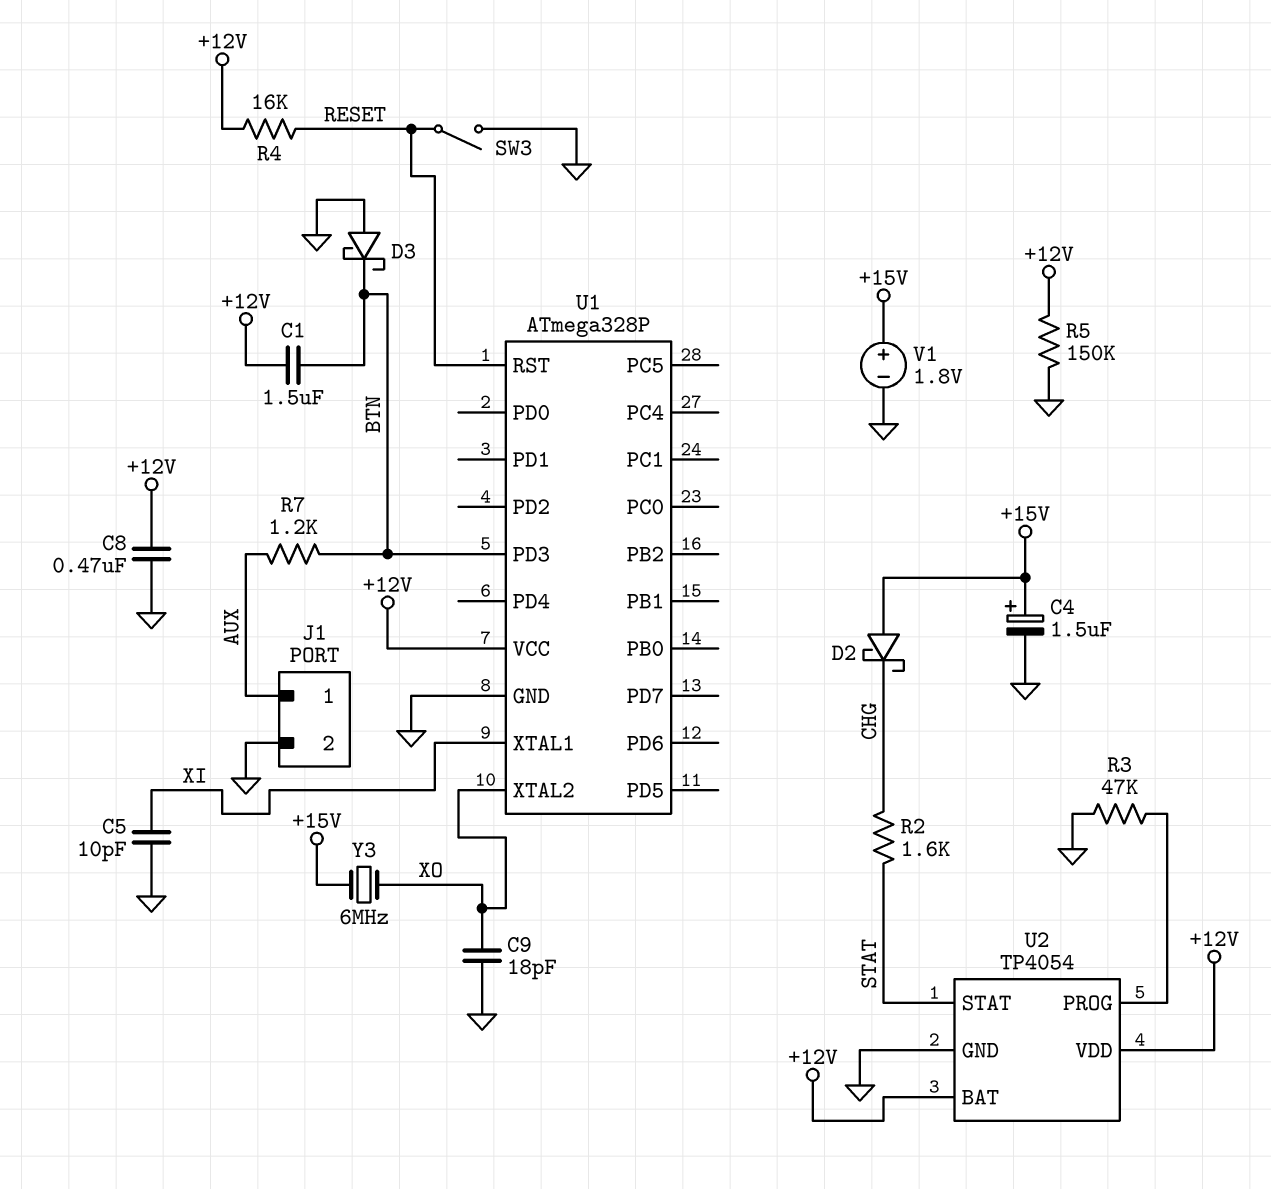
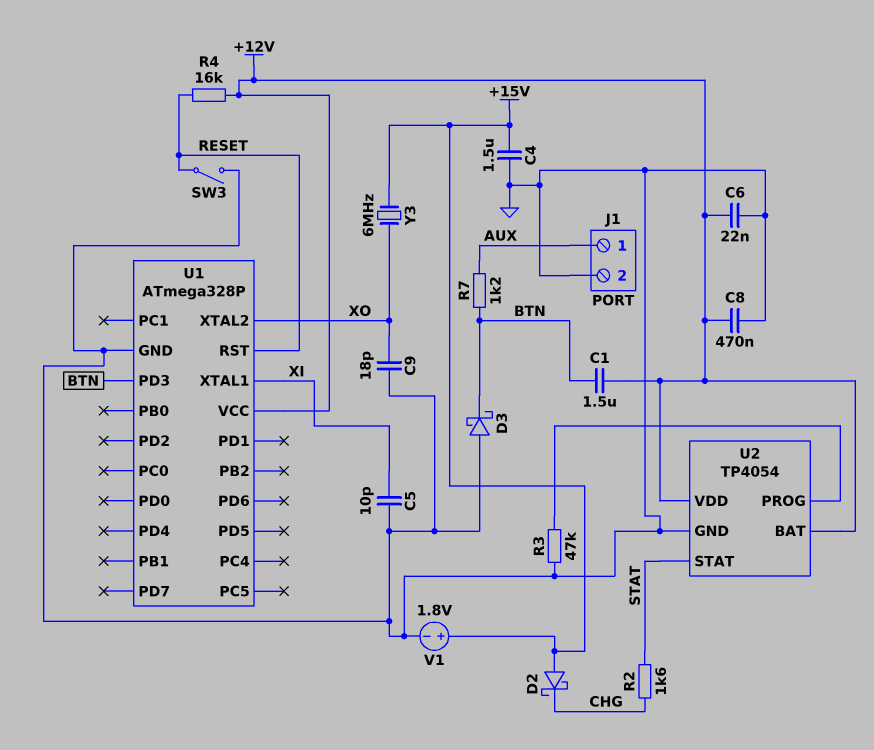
C4: 1.5uF (plus +15V, minus GND) -> 1.5uF (+15V, GND)
C6: none -> 22nF (+12V, GND)
R5: 150k (+12V, GND) -> none

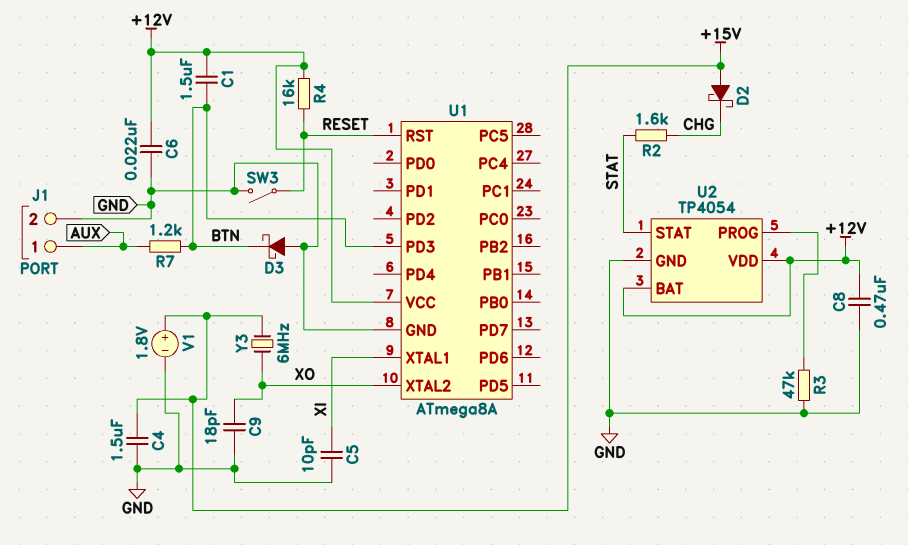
U1: ATmega328P -> ATmega8A

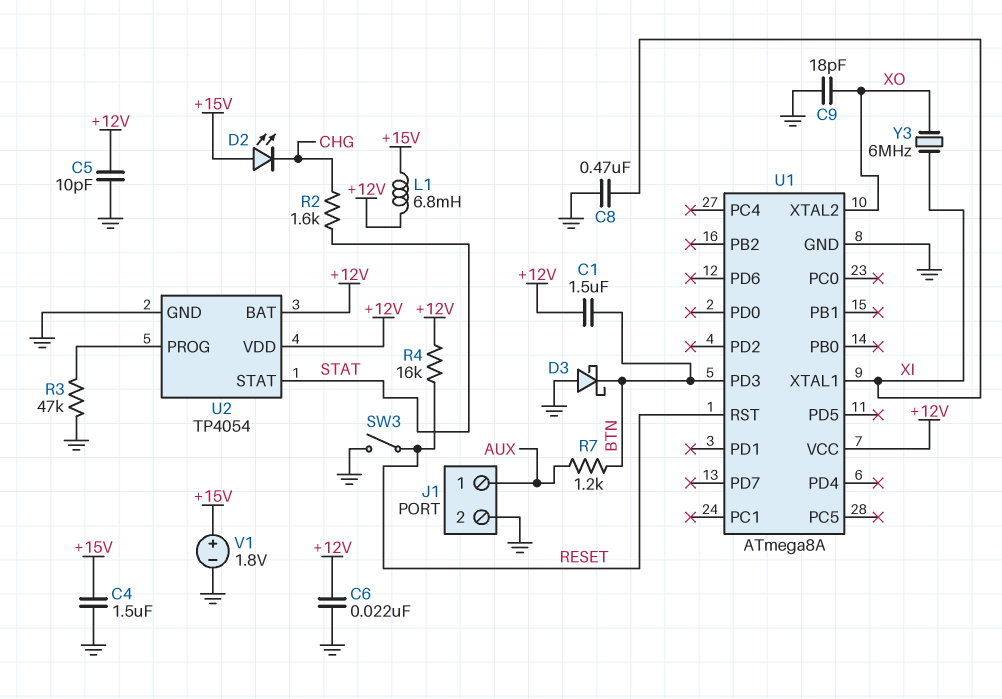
C5: 10pF (GND, XI) -> 10pF (+12V, GND)
C8: 470nF (+12V, GND) -> 470nF (GND, XI)
D2: schottky (A +15V, K CHG) -> LED (A +15V, K CHG)
L1: none -> 6.8mH (+12V, +15V)
Y3: 6MHz (+15V, XO) -> 6MHz (XI, XO)

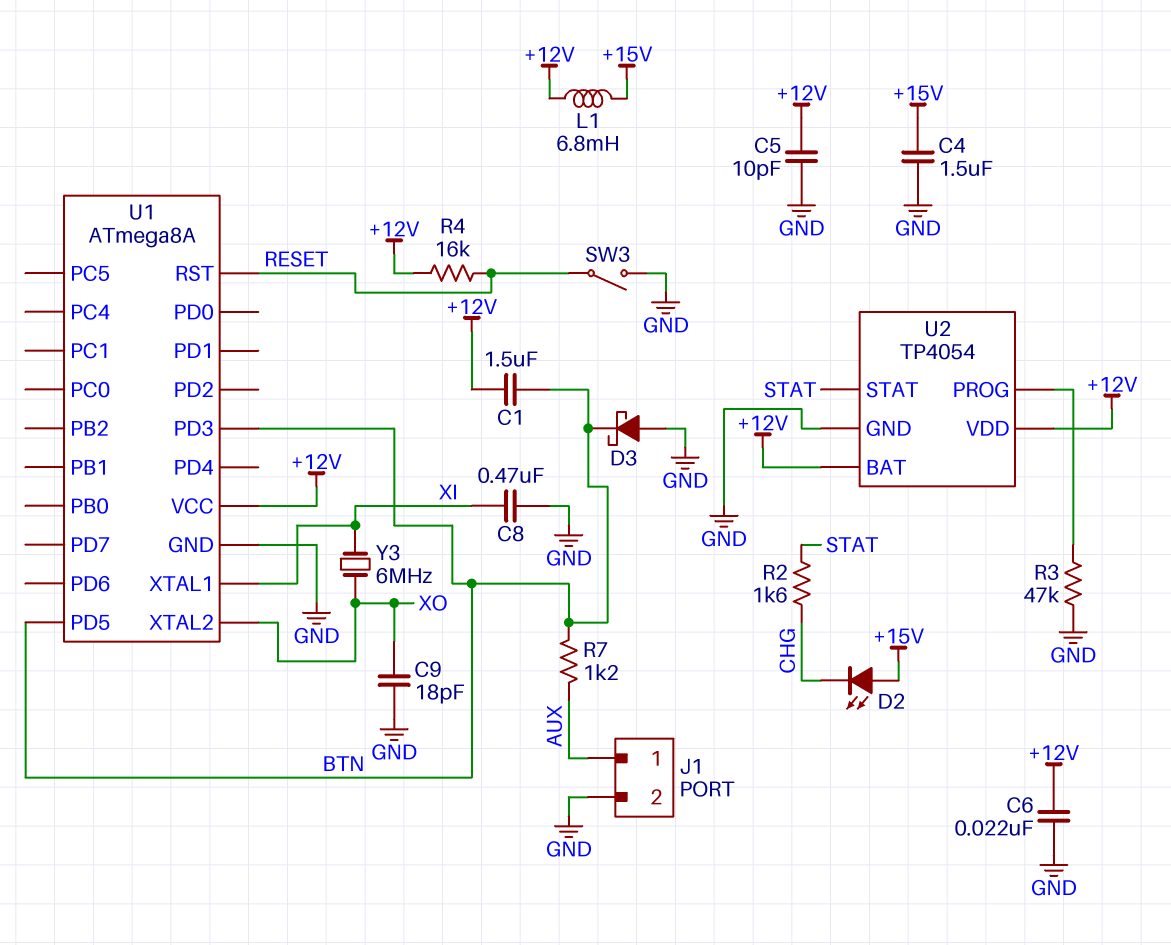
U1 pin PD5: none -> BTN
V1: 1.8V (plus +15V, minus GND) -> none

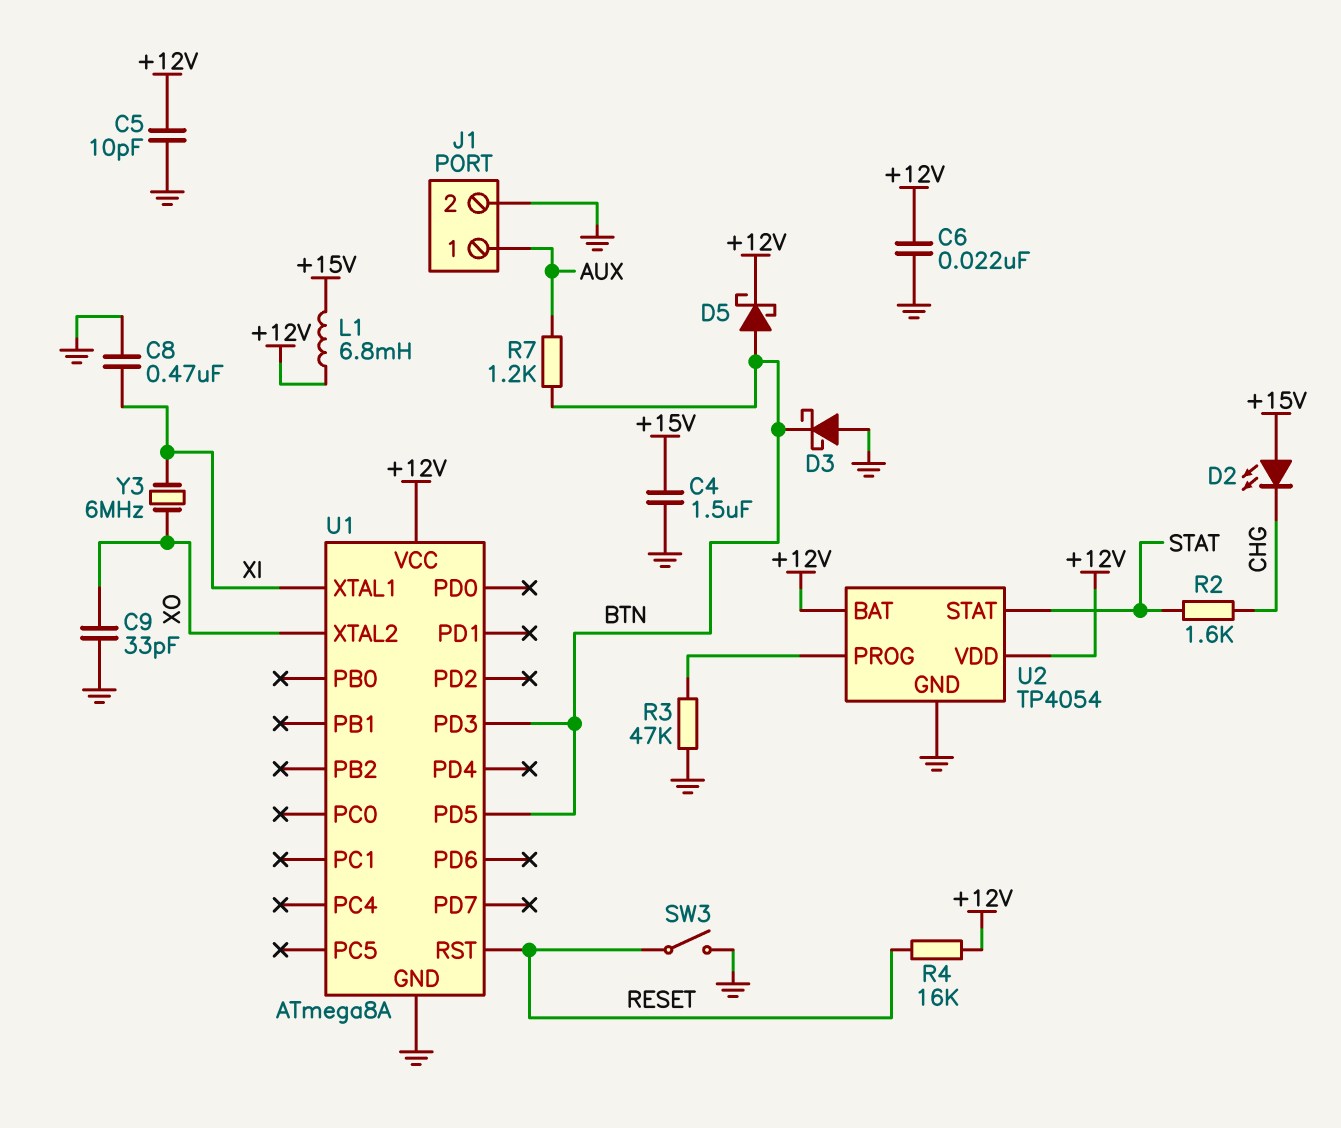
C1: 1.5uF (+12V, BTN) -> none
C9: 18pF (GND, XO) -> 33pF (GND, XO)
D5: none -> schottky (A BTN, K +12V)

